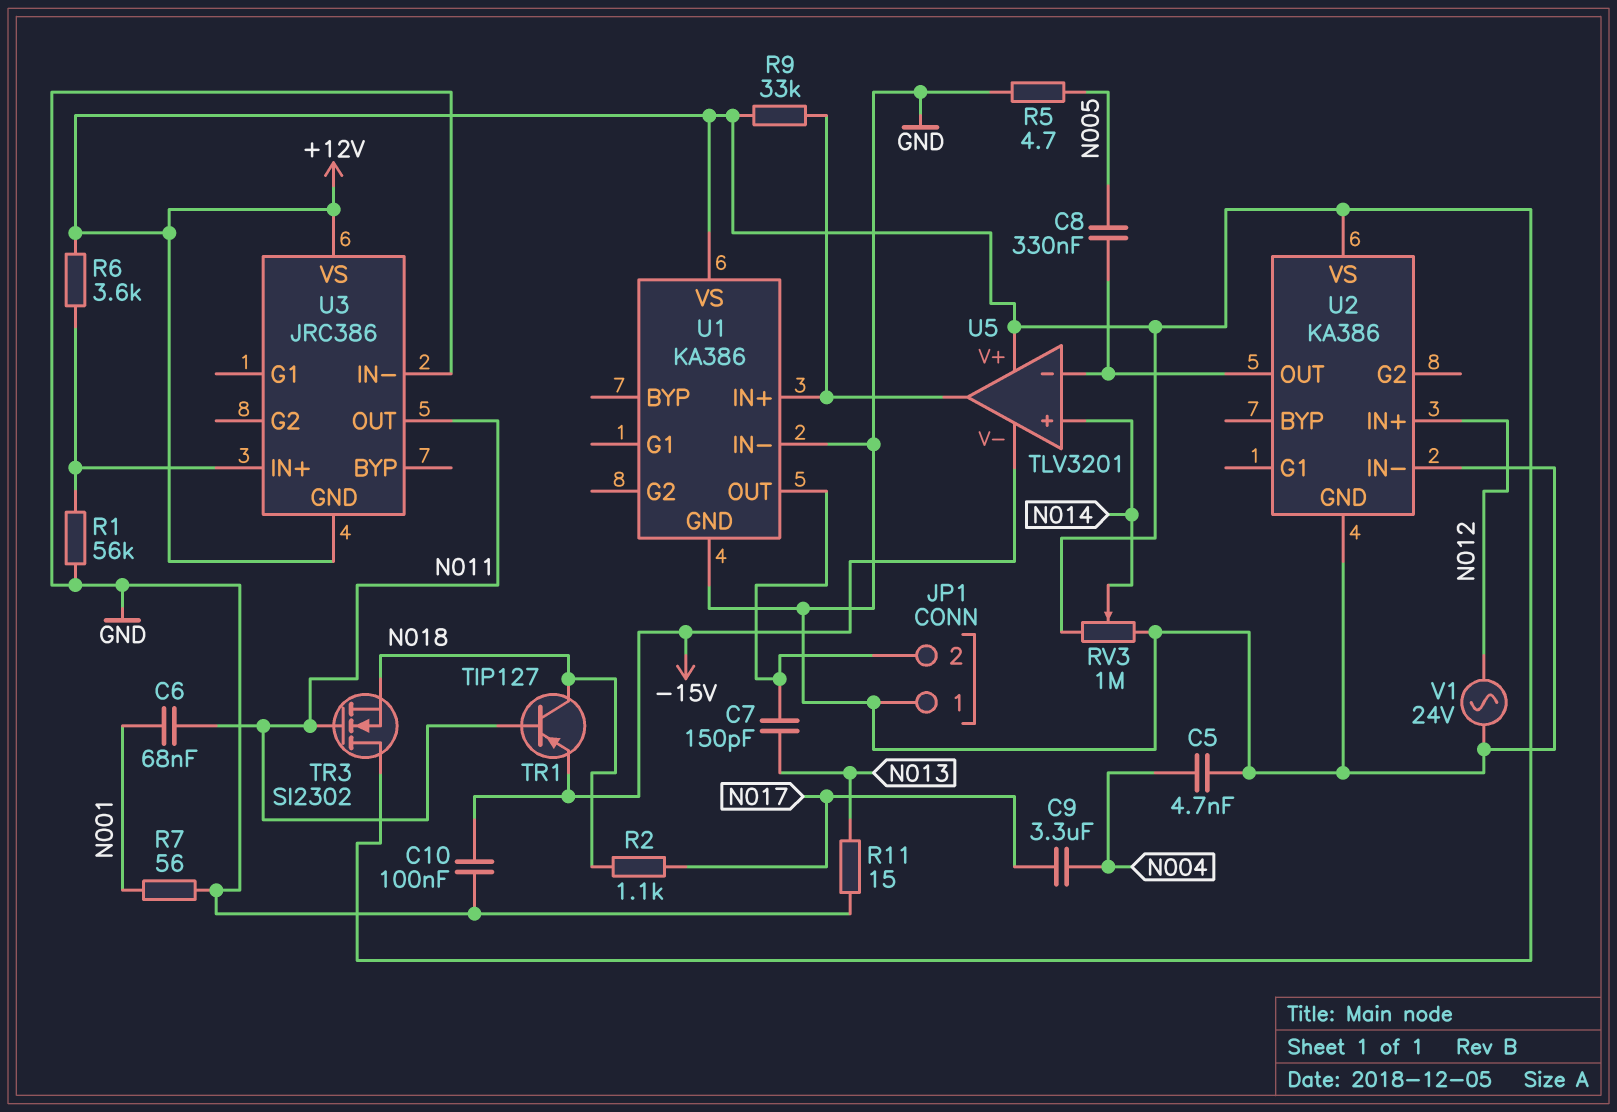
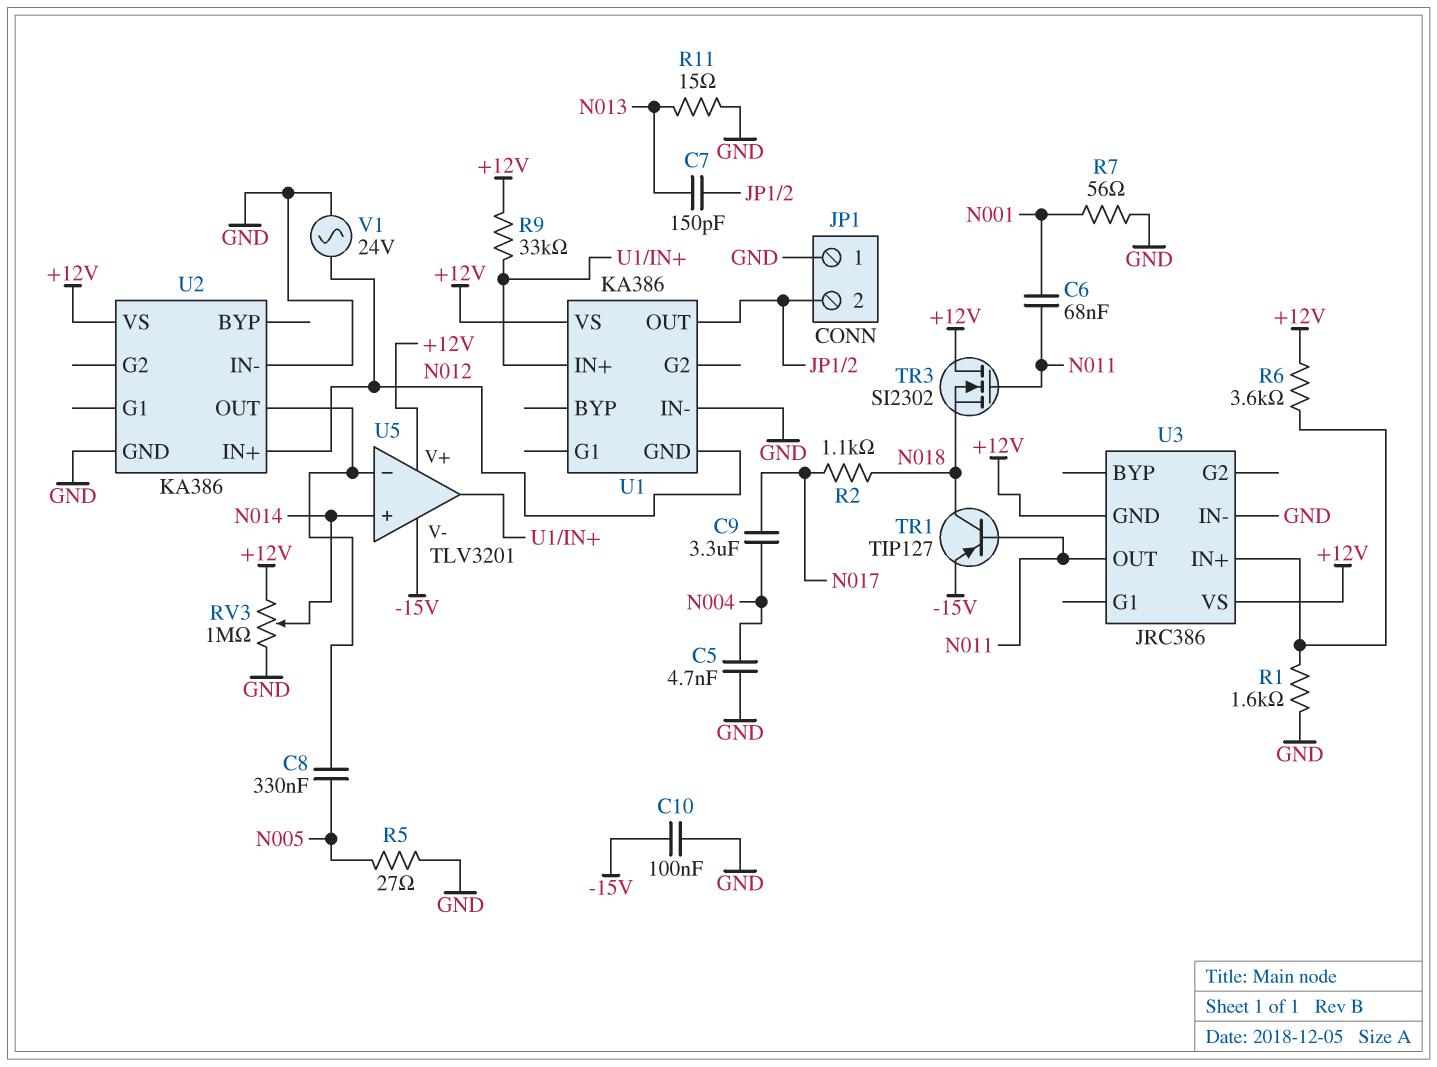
R1: 56k (GND, U3/IN+) -> 1.6k (GND, U3/IN+)
R5: 4.7 (GND, N005) -> 27 (GND, N005)
U1 pin GND: GND -> N012

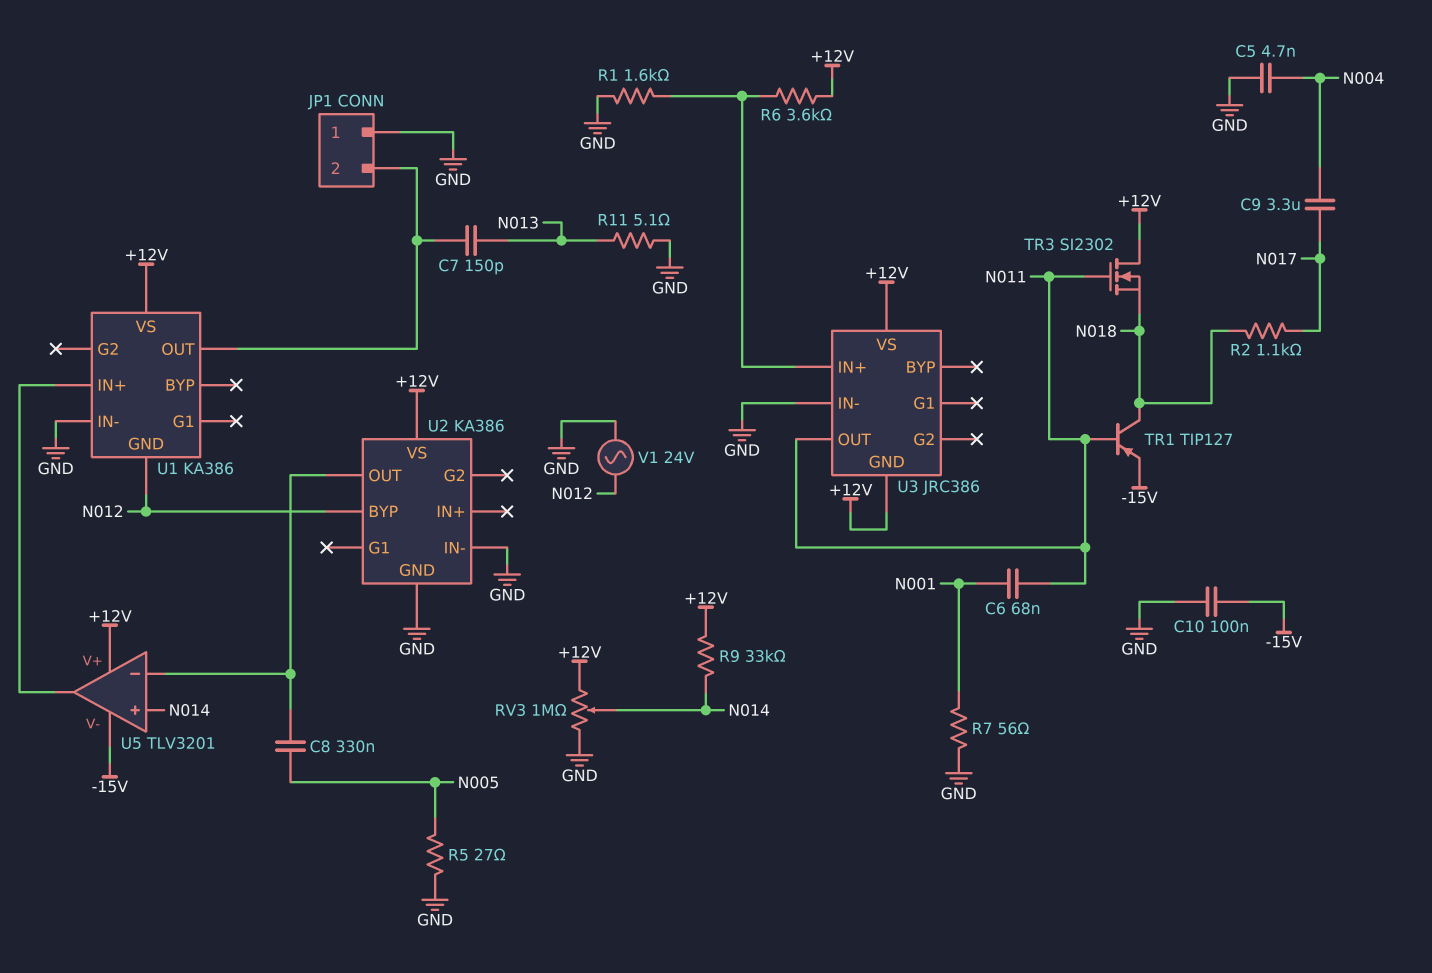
R9: 33k (+12V, U1/IN+) -> 33k (+12V, N014)
R11: 15 (GND, N013) -> 5.1 (GND, N013)
U2 pin BYP: none -> N012
U2 pin IN+: N012 -> none

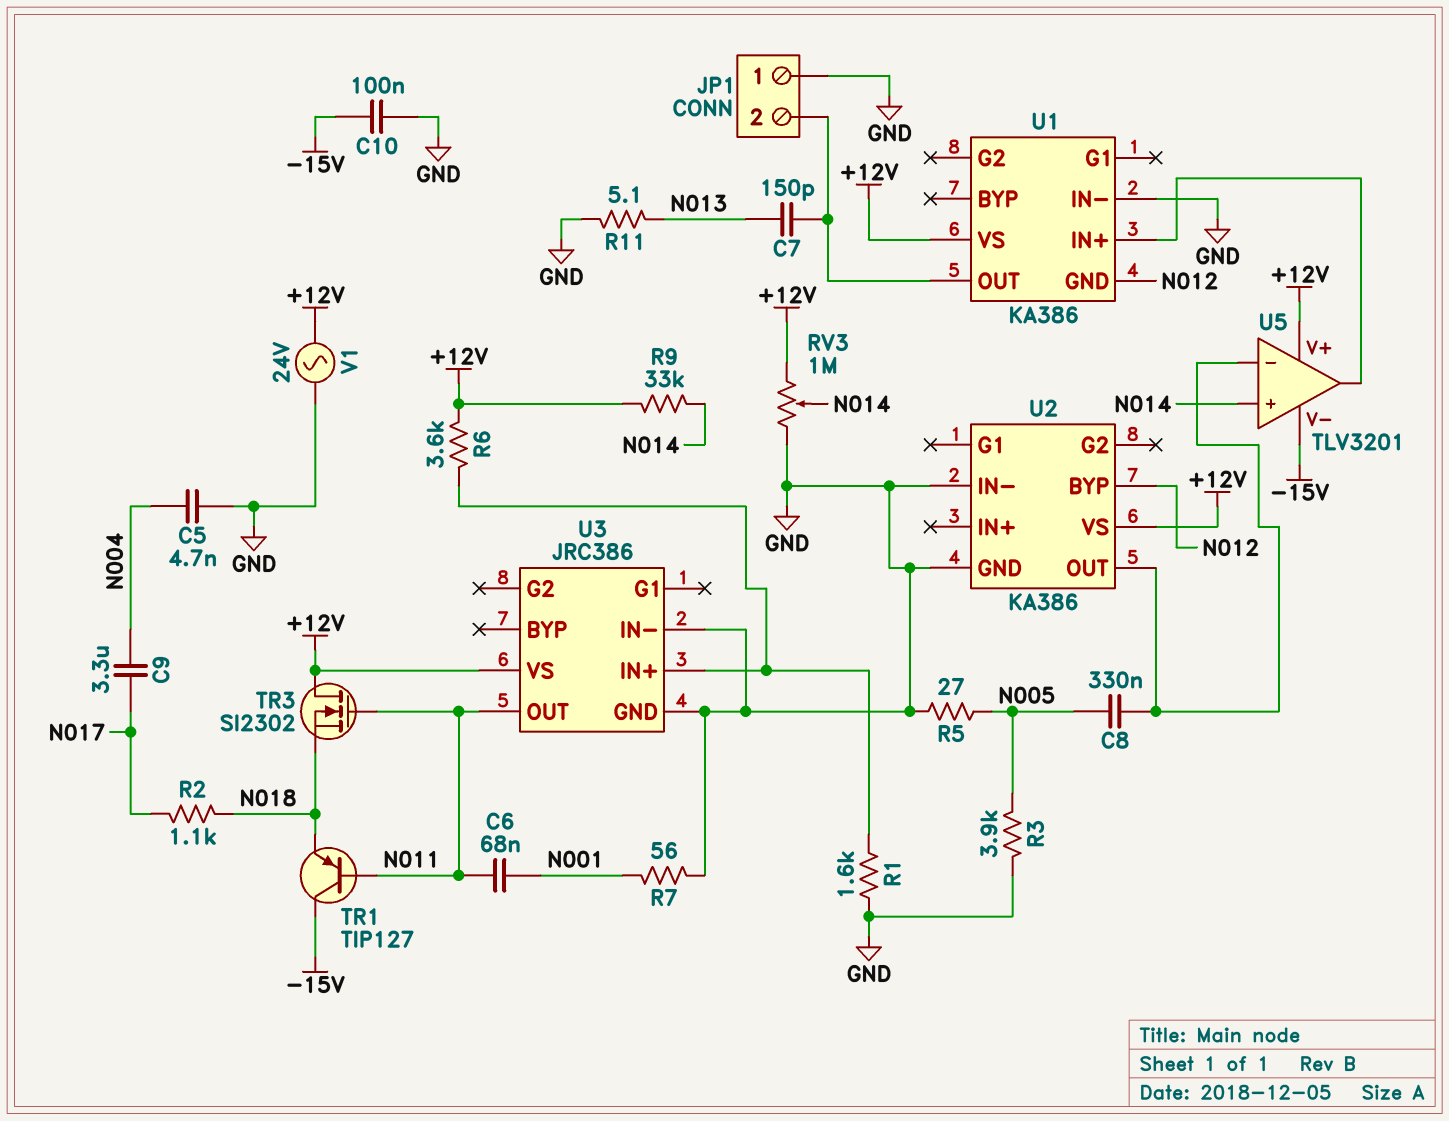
R3: none -> 3.9k (GND, N005)
TR1: PNP TIP127 (B N011, C N018, E -15V) -> PNP TIP127 (B N011, C -15V, E N018)
U3 pin GND: +12V -> GND
V1: AC 24V (GND, N012) -> AC 24V (+12V, GND)

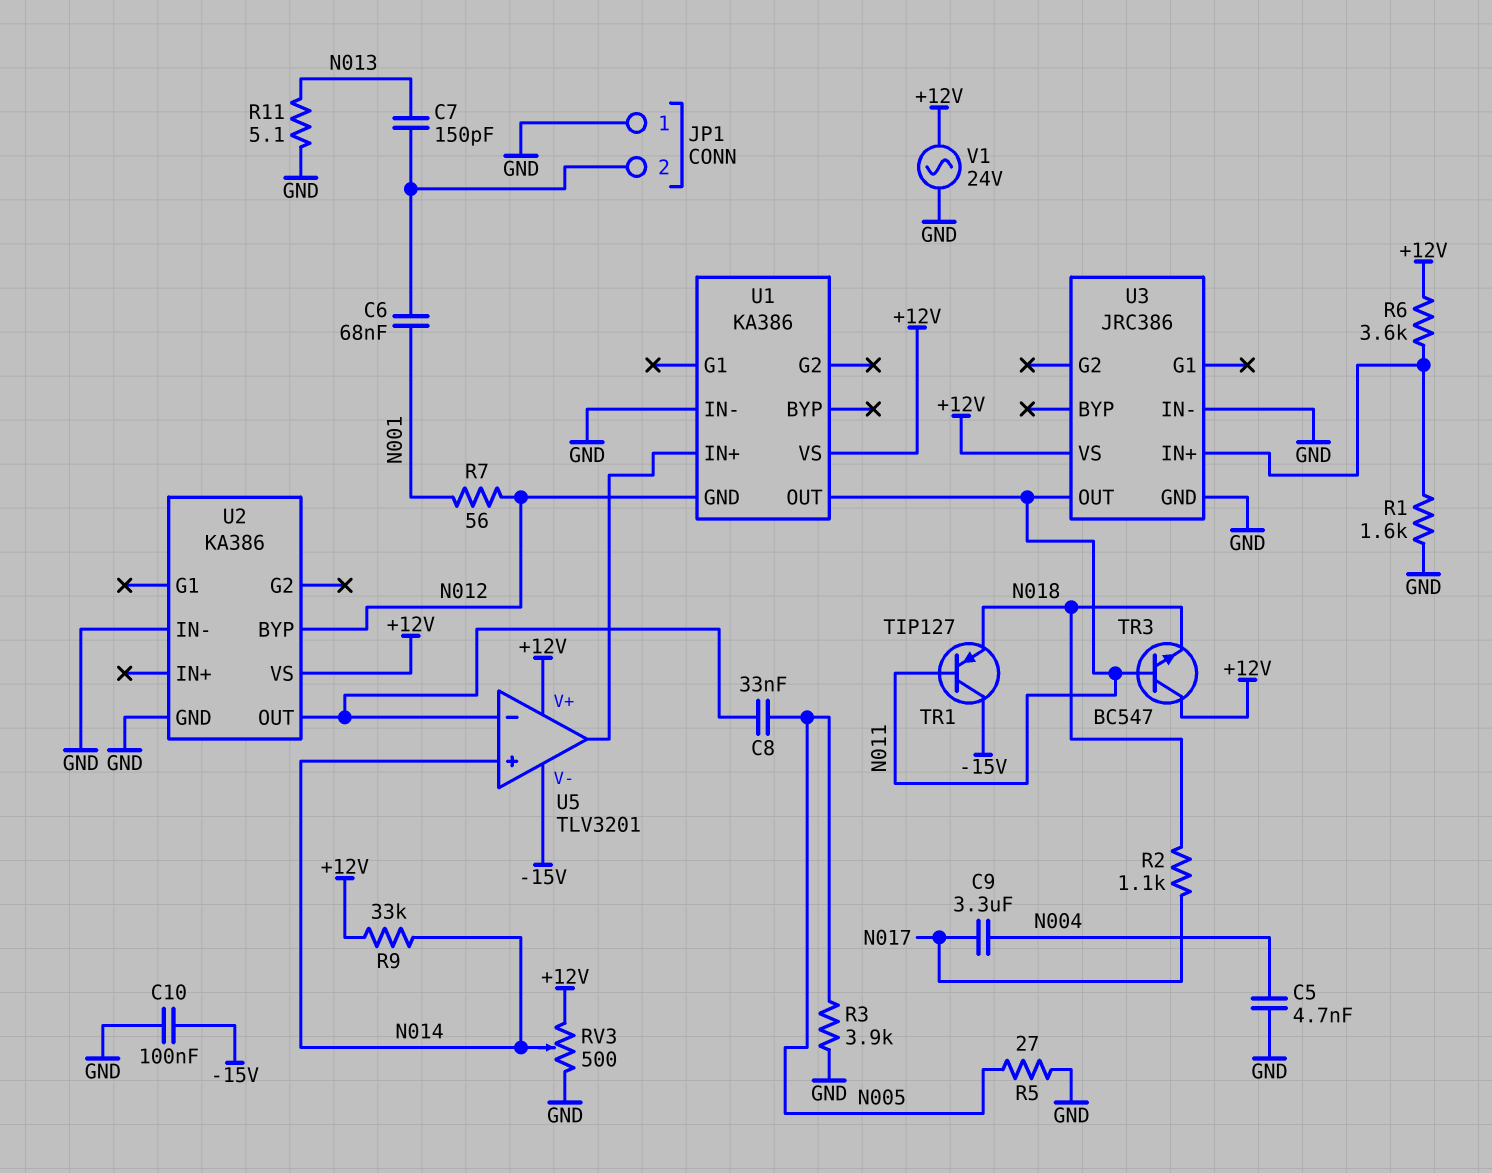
C6: 68nF (N001, N011) -> 68nF (JP1/2, N001)
C8: 330nF (N005, U2/OUT) -> 33nF (N005, U2/OUT)
R7: 56 (GND, N001) -> 56 (N001, N012)
RV3: 1M (+12V, GND, wiper N014) -> 500 (+12V, GND, wiper N014)
TR3: NMOS SI2302 (G N011, D +12V, S N018) -> NPN BC547 (B N011, C +12V, E N018)
U1 pin OUT: JP1/2 -> N011

